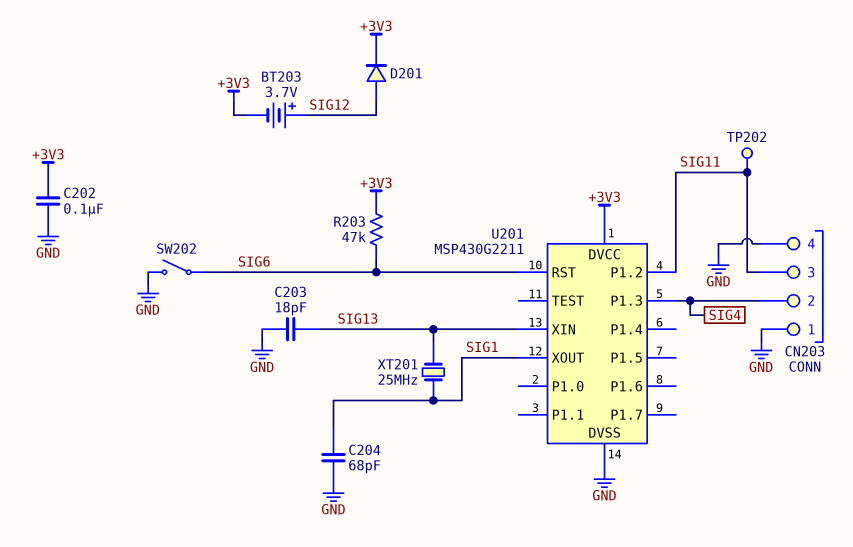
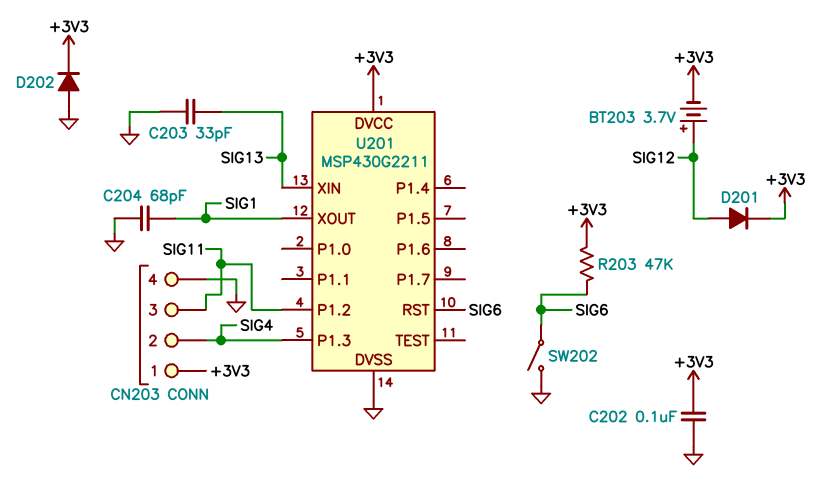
C203: 18pF (GND, SIG13) -> 33pF (GND, SIG13)
CN203 pin 1: GND -> +3V3
D202: none -> diode (A GND, K +3V3)
TP202: test point (SIG11) -> none
XT201: 25MHz (SIG1, SIG13) -> none

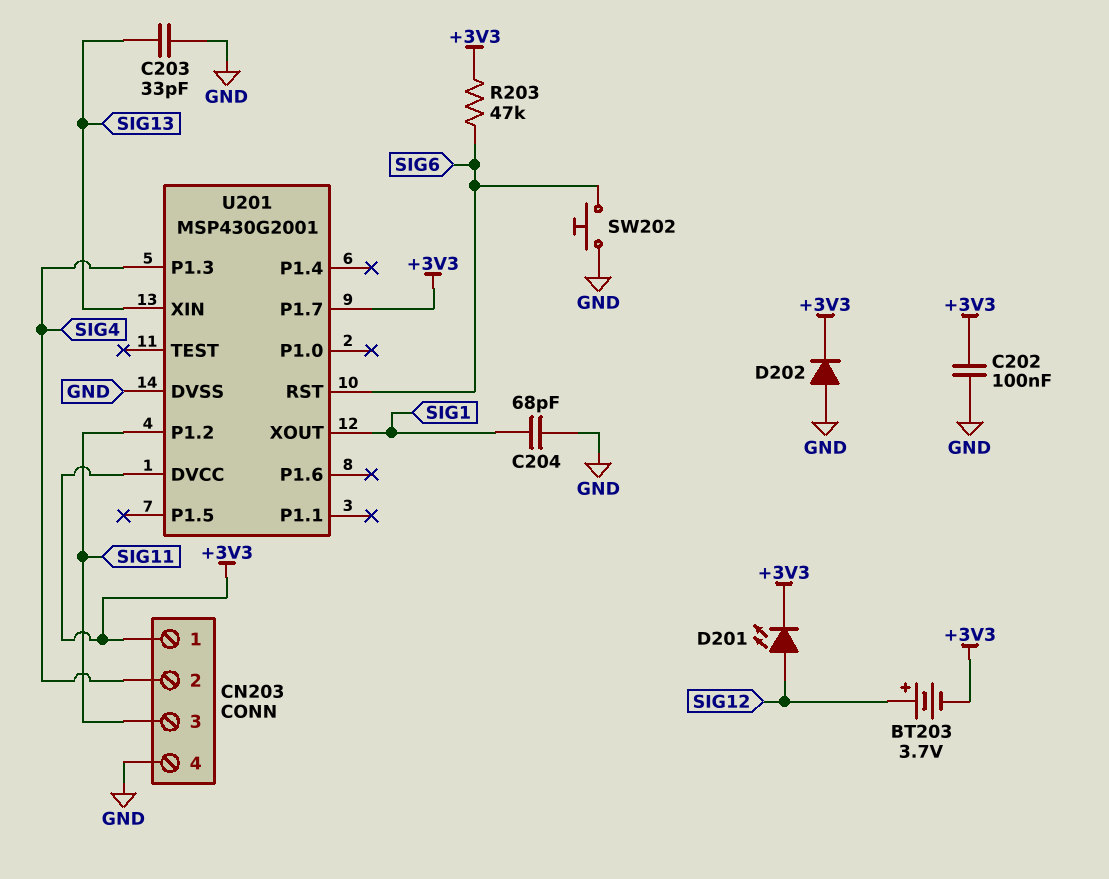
D201: diode (A SIG12, K +3V3) -> LED (A SIG12, K +3V3)
SW202: switch (GND, SIG6) -> button (GND, SIG6)
U201: MSP430G2211 -> MSP430G2001
U201 pin P1.7: none -> +3V3

